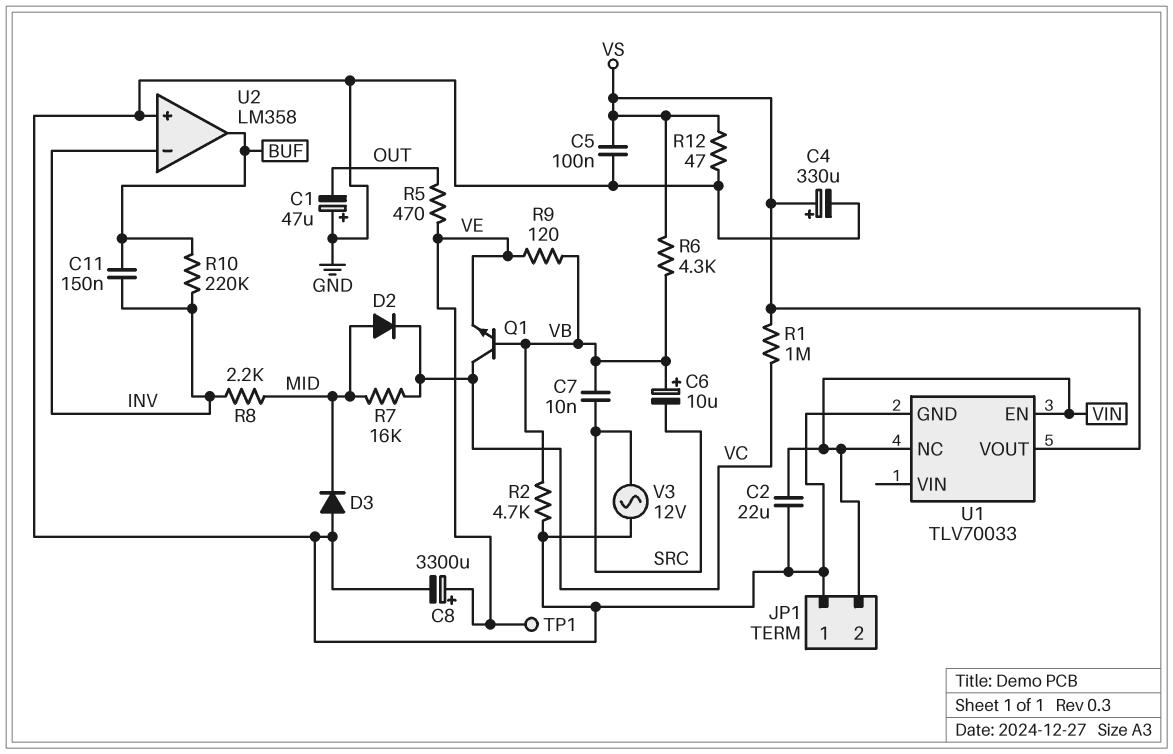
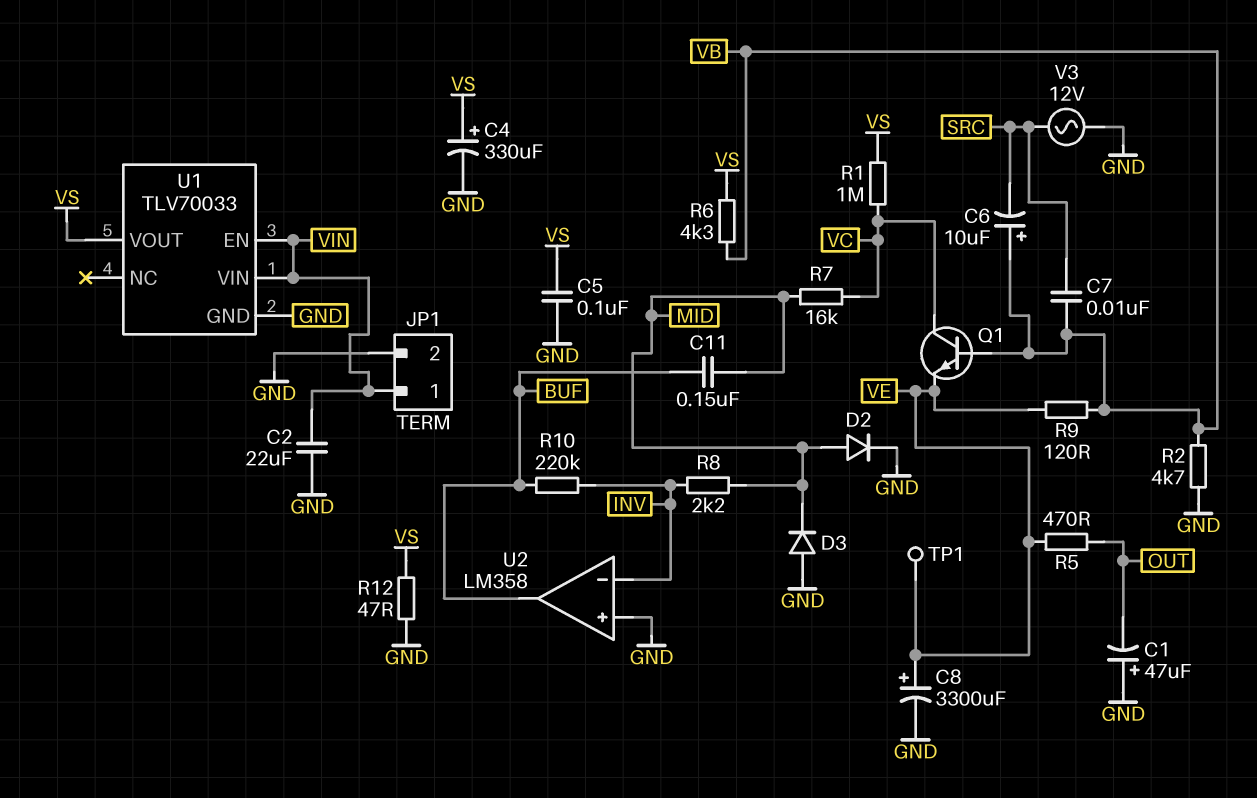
C11: 150nF (BUF, INV) -> 150nF (BUF, MID)
D2: diode (A MID, K VC) -> diode (A MID, K GND)
JP1 pin 1: GND -> VIN
JP1 pin 2: VIN -> GND
U1 pin NC: VIN -> none
U1 pin VIN: none -> VIN

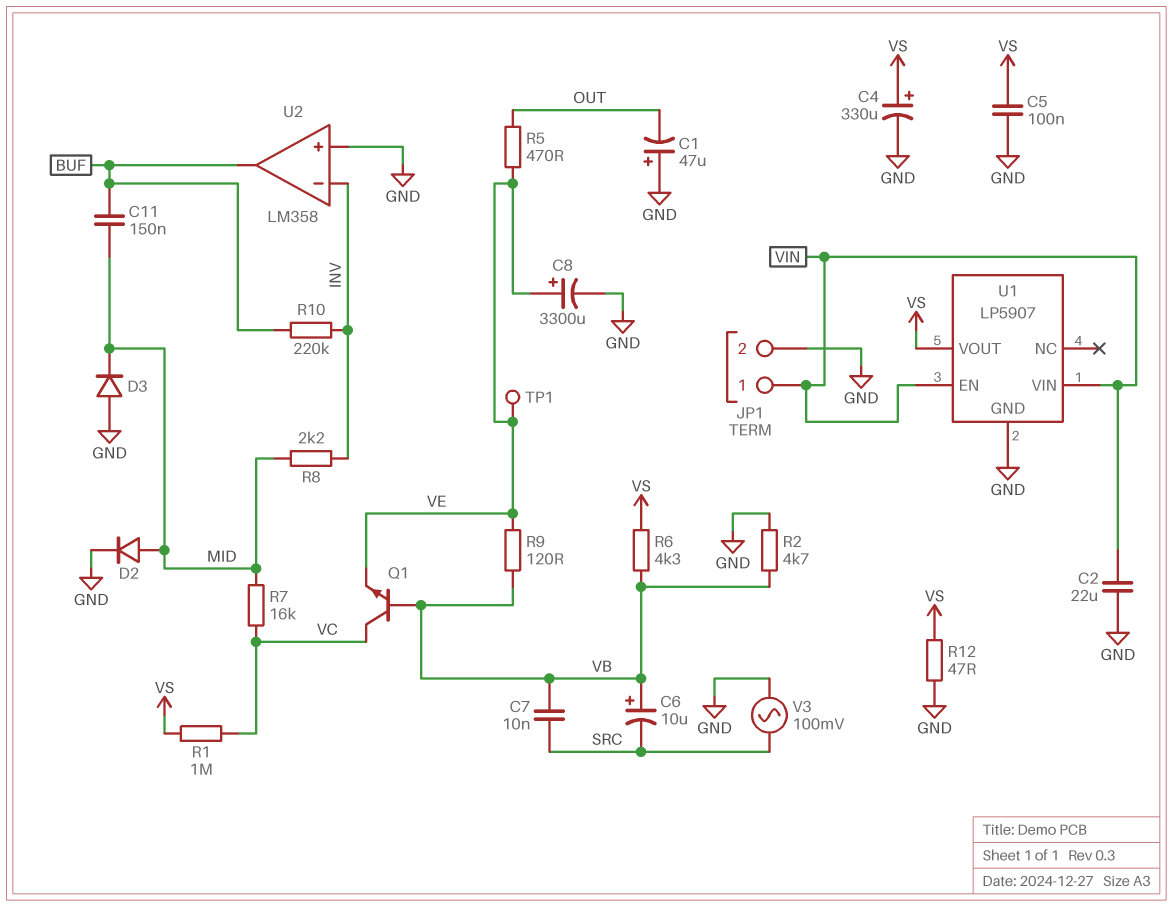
U1: TLV70033 -> LP5907
V3: AC 12V (GND, SRC) -> AC 100mV (GND, SRC)

